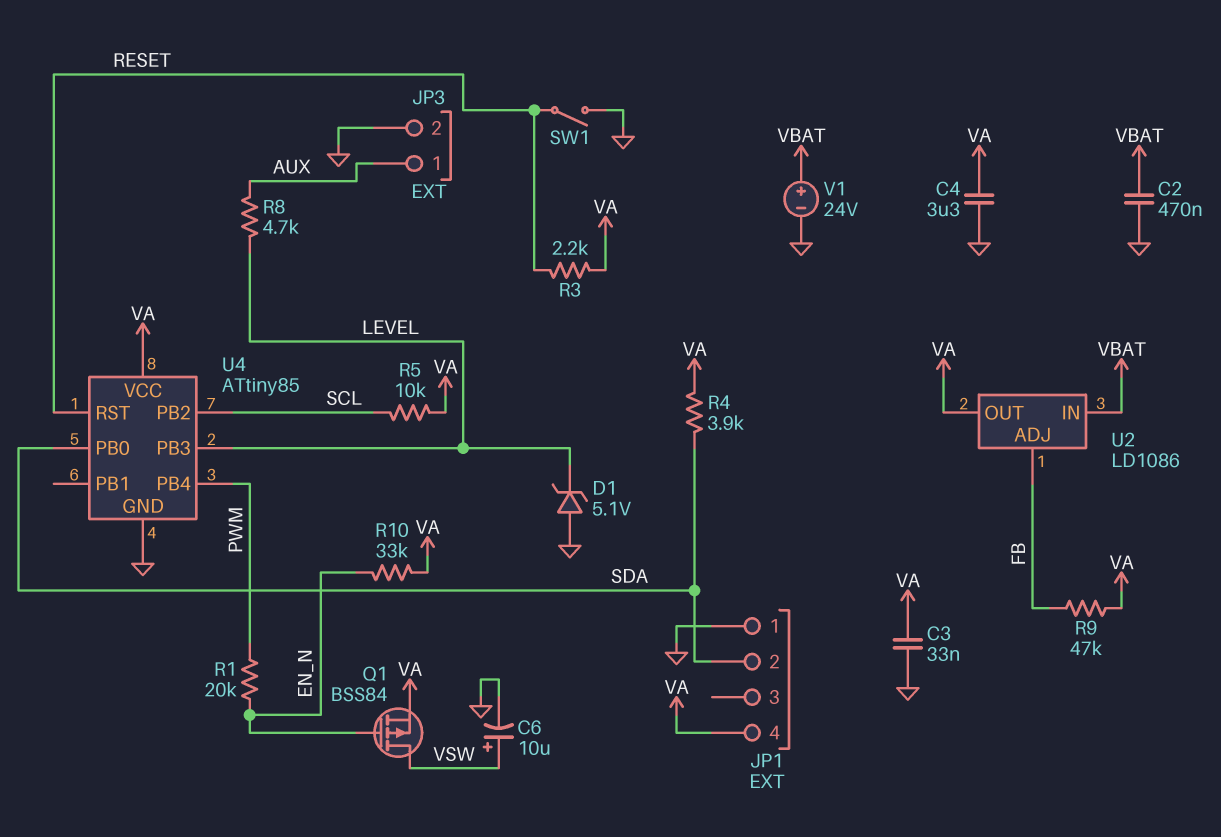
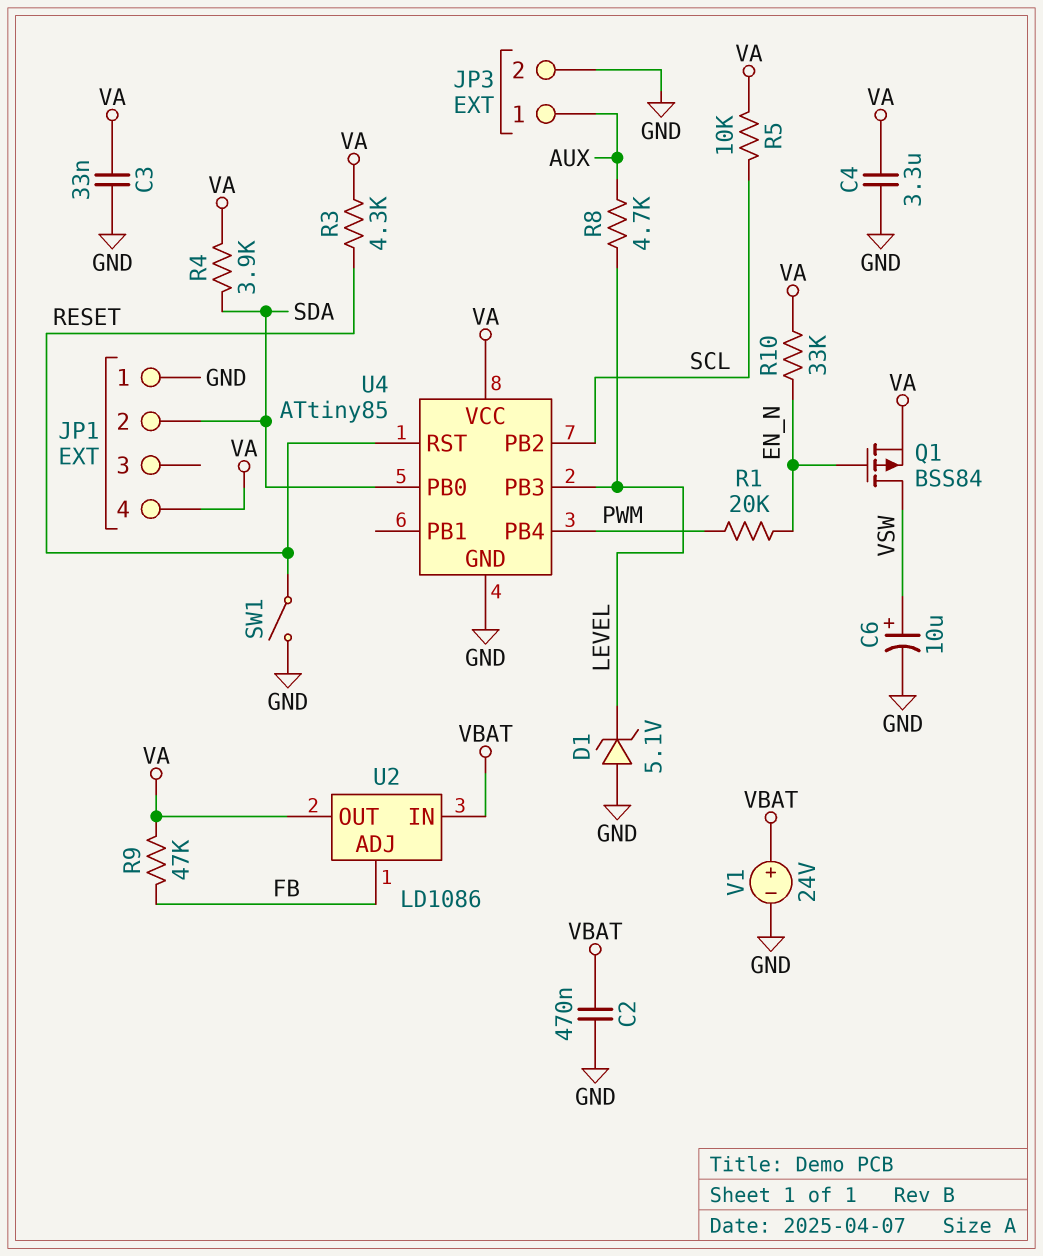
R3: 2.2k (RESET, VA) -> 4.3k (RESET, VA)

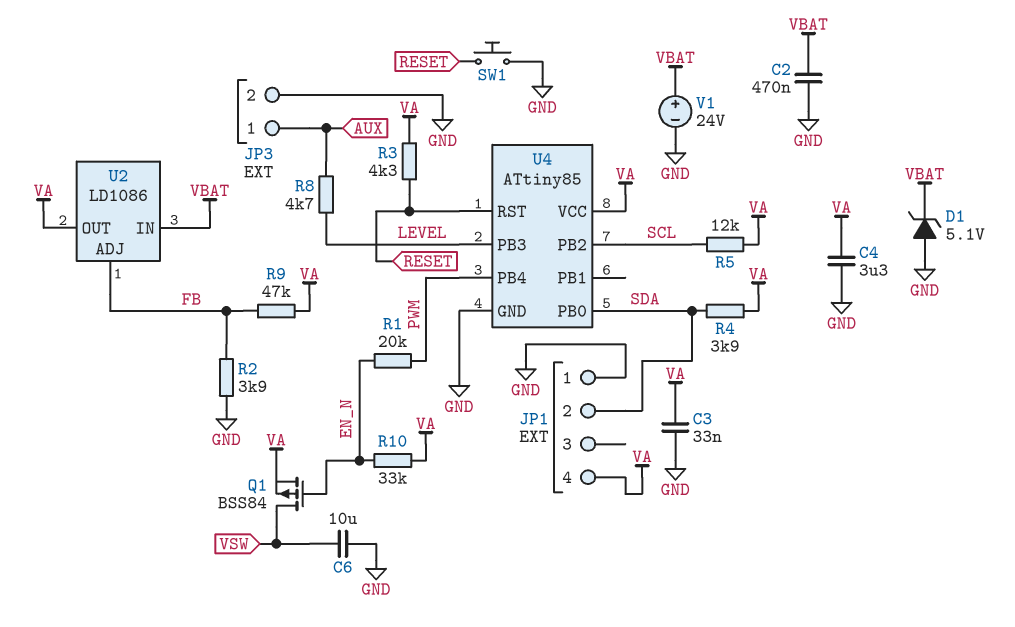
C6: 10uF (plus VSW, minus GND) -> 10uF (GND, VSW)
D1: zener 5.1V (A GND, K LEVEL) -> zener 5.1V (A GND, K VBAT)
R2: none -> 3.9k (FB, GND)
R5: 10k (SCL, VA) -> 12k (SCL, VA)
SW1: switch (GND, RESET) -> button (GND, RESET)

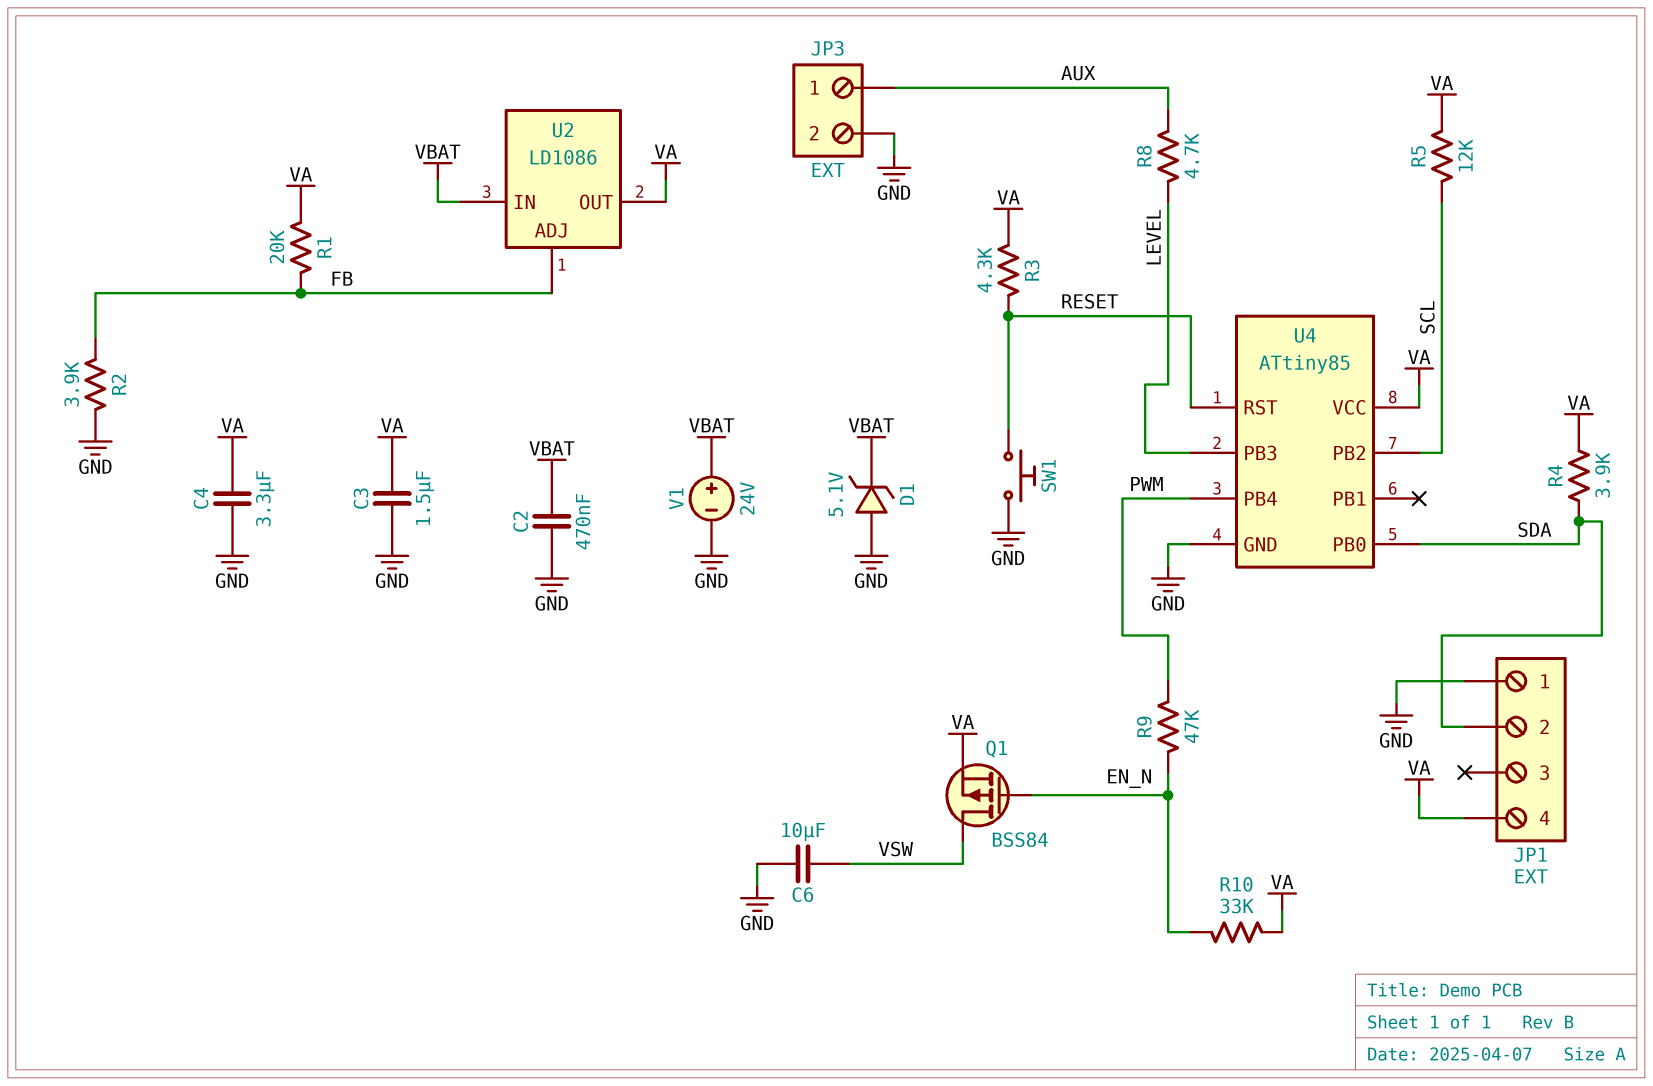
C3: 33nF (GND, VA) -> 1.5uF (GND, VA)
R1: 20k (EN_N, PWM) -> 20k (FB, VA)
R9: 47k (FB, VA) -> 47k (EN_N, PWM)

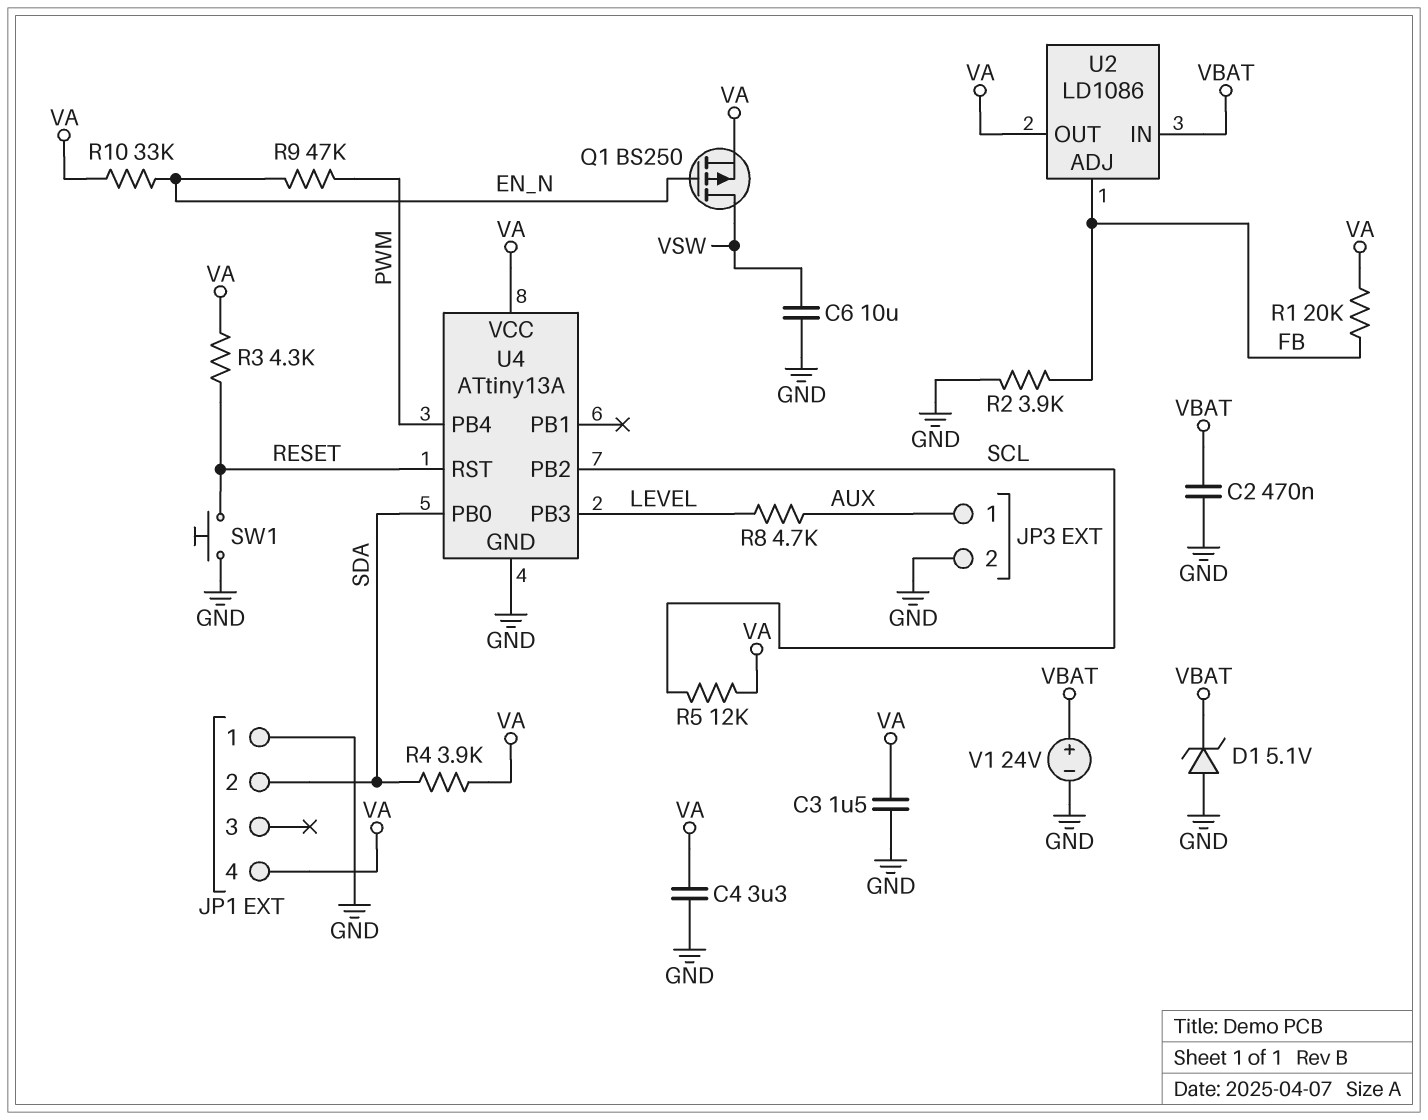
Q1: PMOS BSS84 (G EN_N, D VSW, S VA) -> PMOS BS250 (G EN_N, D VSW, S VA)
U4: ATtiny85 -> ATtiny13A

